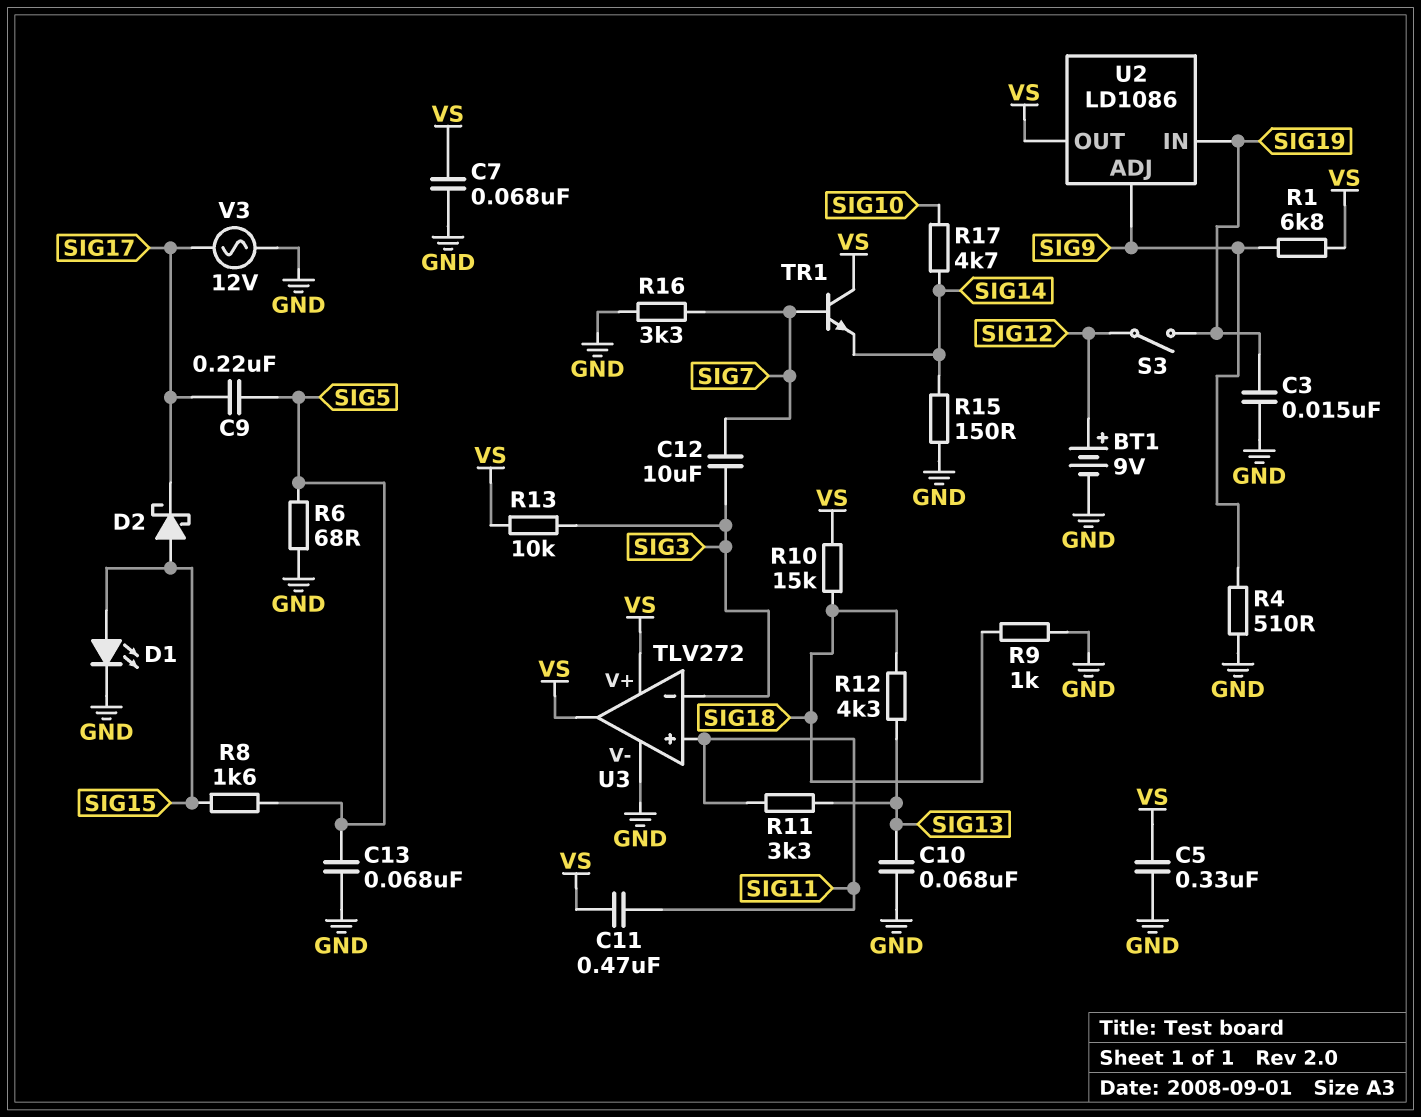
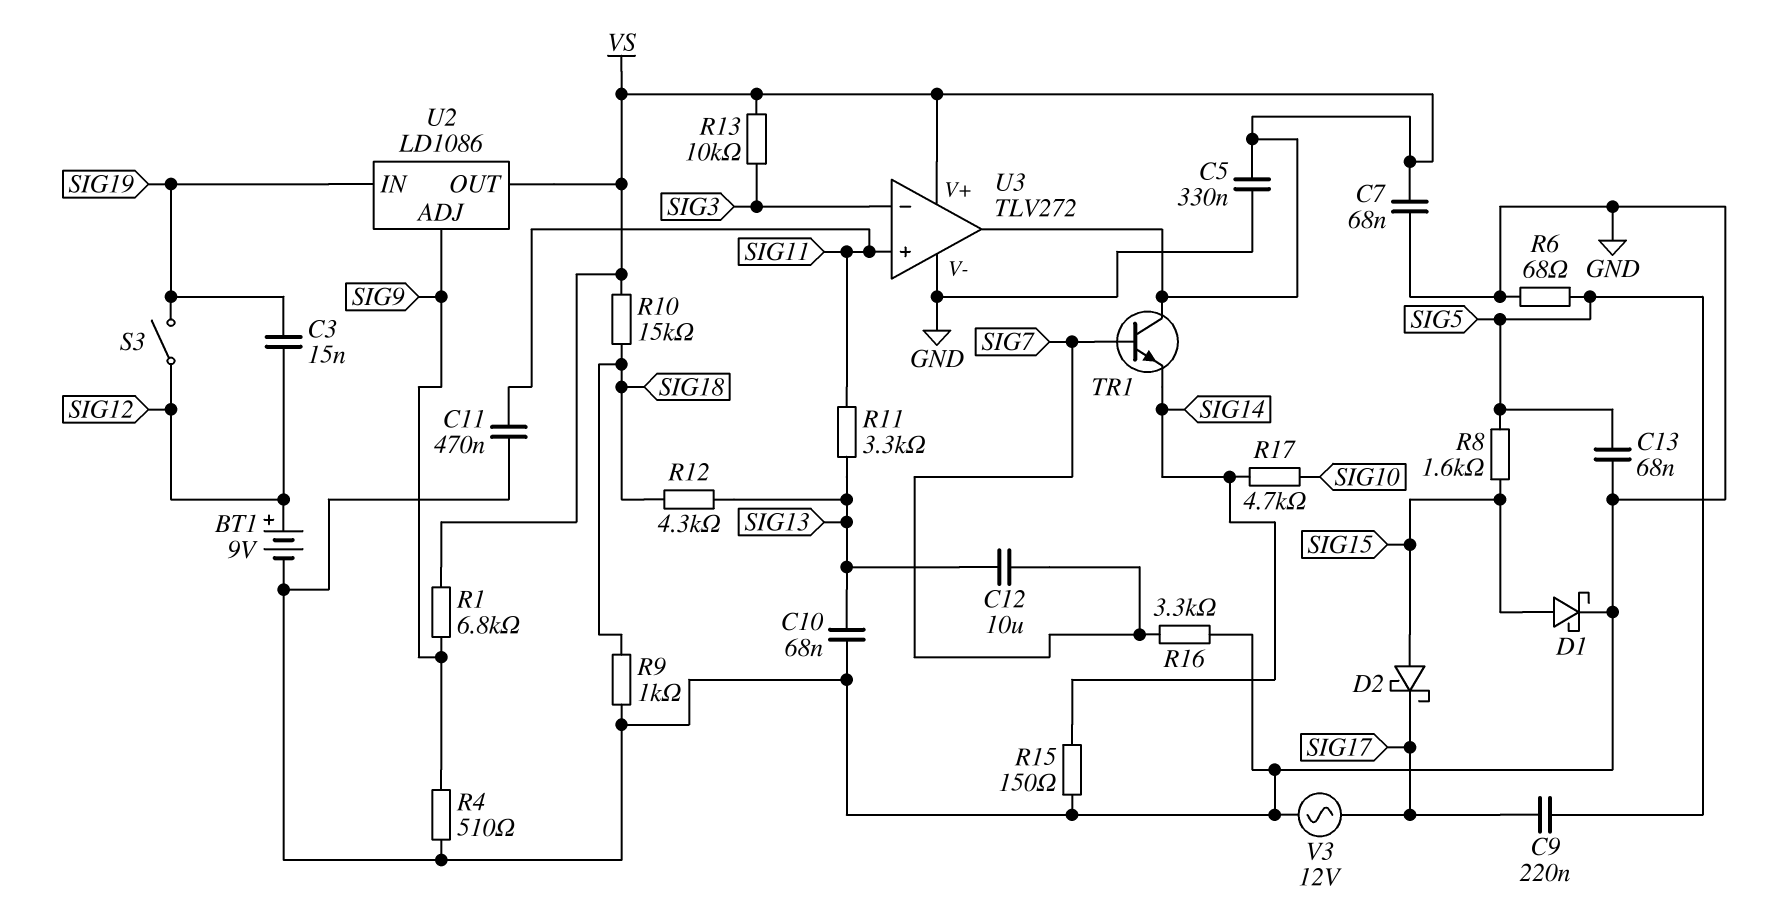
C3: 15nF (GND, SIG19) -> 15nF (SIG12, SIG19)
C11: 470nF (SIG11, VS) -> 470nF (GND, SIG11)
C12: 10uF (SIG3, SIG7) -> 10uF (SIG7, SIG13)
D1: LED (A SIG15, K GND) -> schottky (A SIG15, K GND)

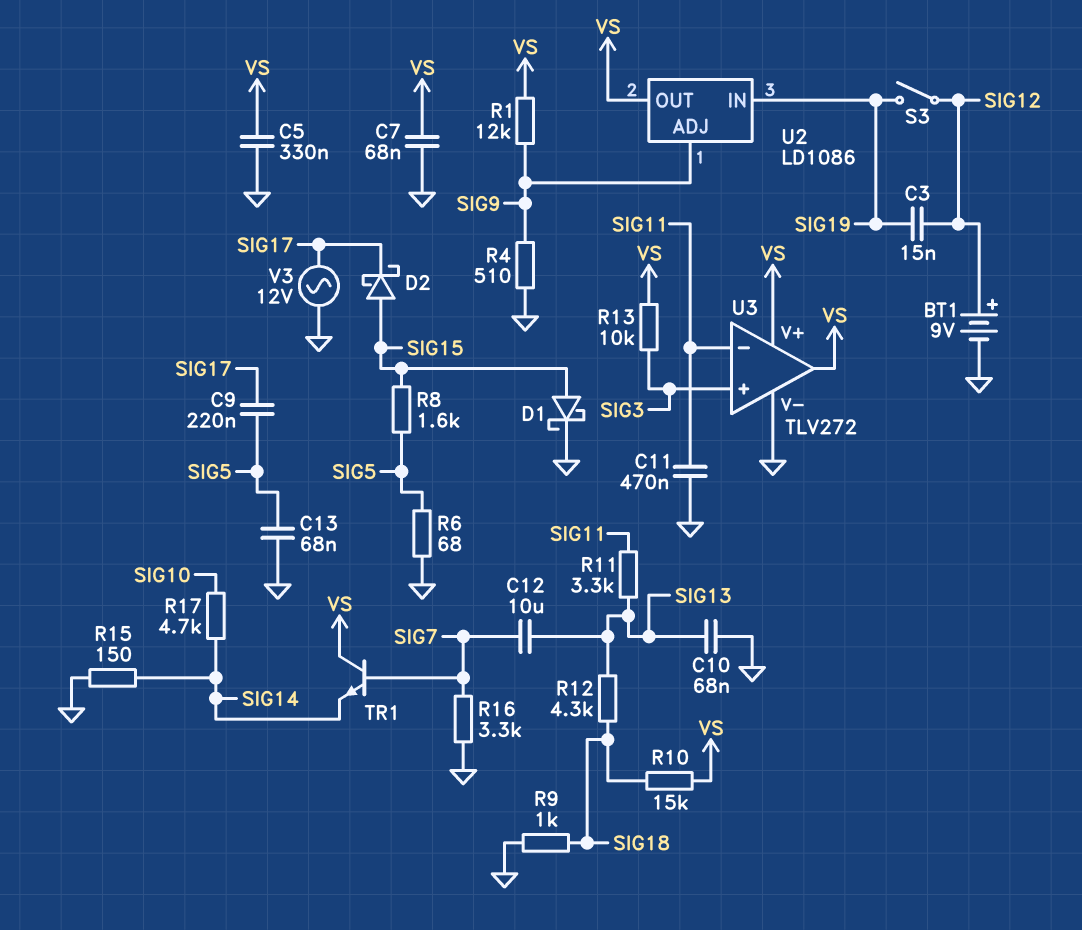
R1: 6.8k (SIG9, VS) -> 12k (SIG9, VS)
U3 pin in+: SIG11 -> SIG3
U3 pin in-: SIG3 -> SIG11

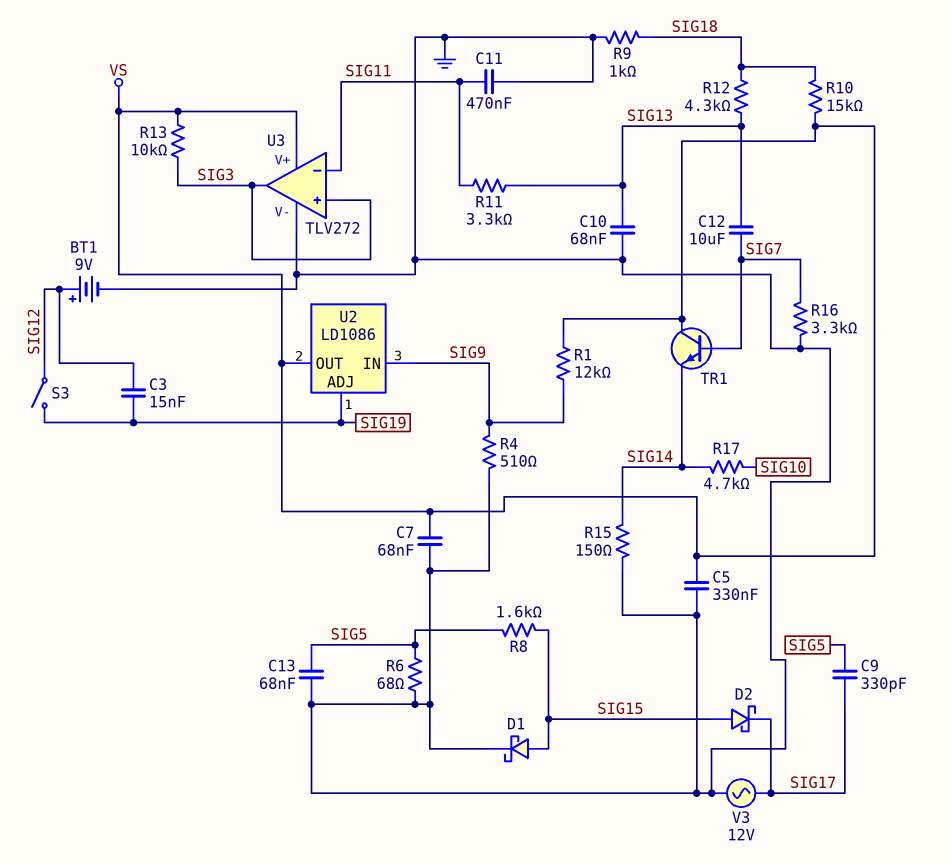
C9: 220nF (SIG5, SIG17) -> 330pF (SIG5, SIG17)
U2 pin ADJ: SIG9 -> SIG19
U2 pin IN: SIG19 -> SIG9
U3 pin out: VS -> SIG3

